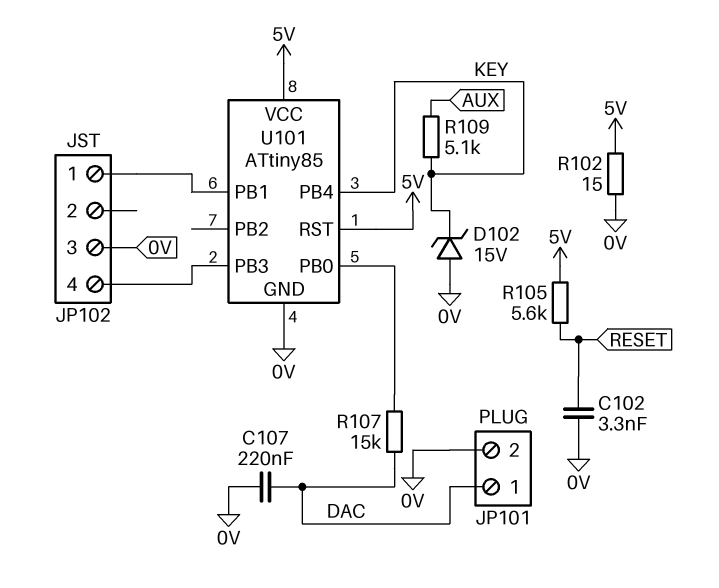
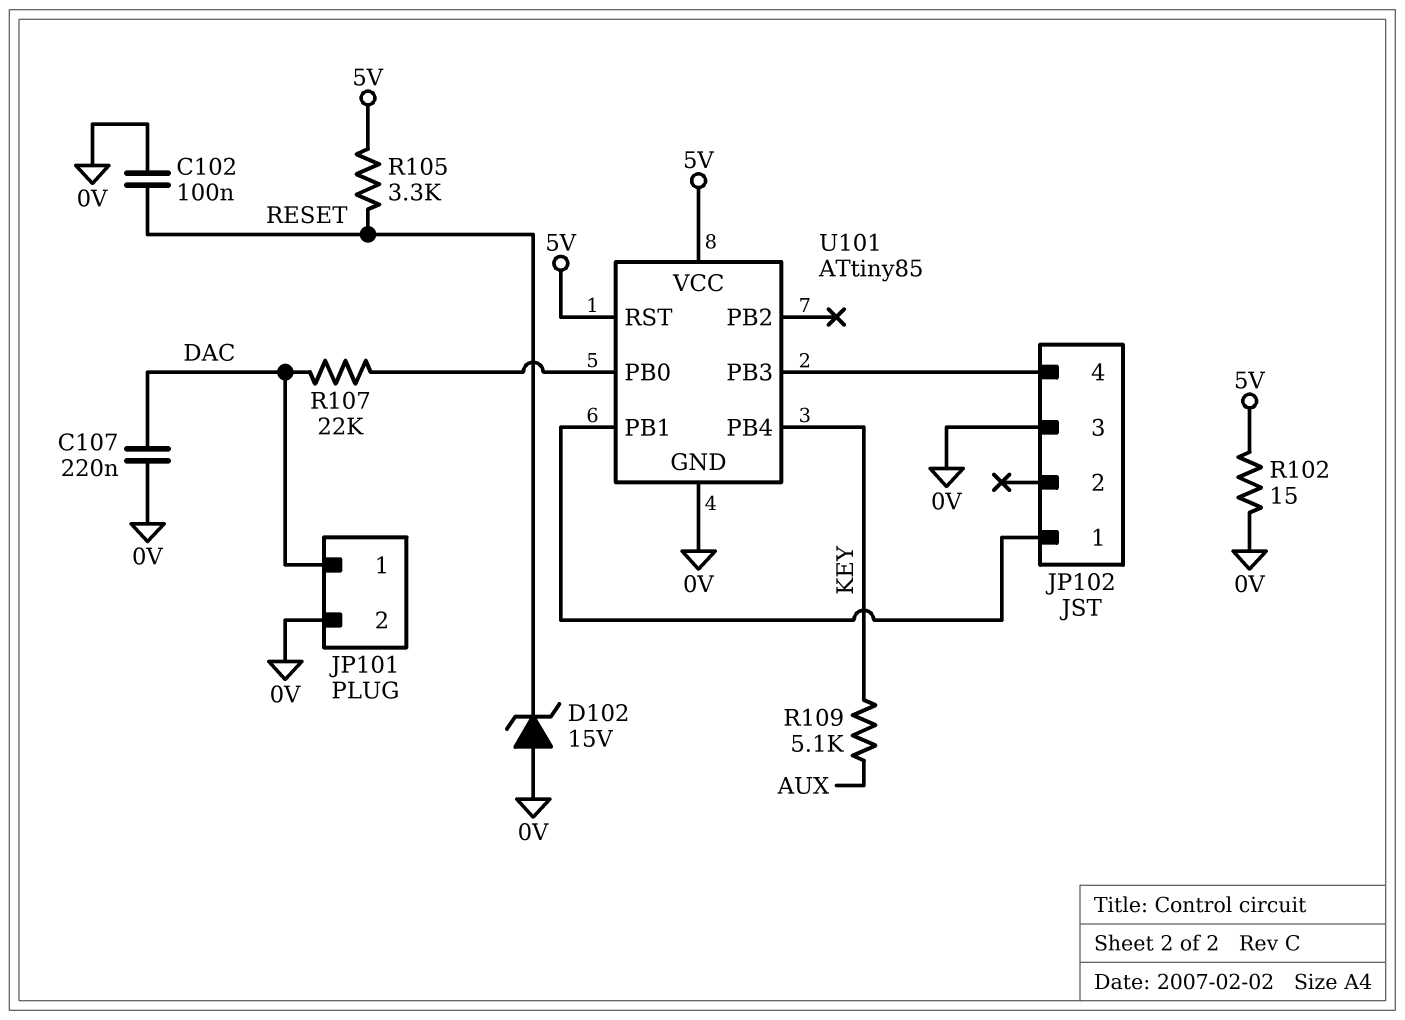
C102: 3.3nF (0V, RESET) -> 100nF (0V, RESET)
D102: zener 15V (A 0V, K KEY) -> zener 15V (A 0V, K RESET)
R105: 5.6k (5V, RESET) -> 3.3k (5V, RESET)
R107: 15k (DAC, U101/PB0) -> 22k (DAC, U101/PB0)

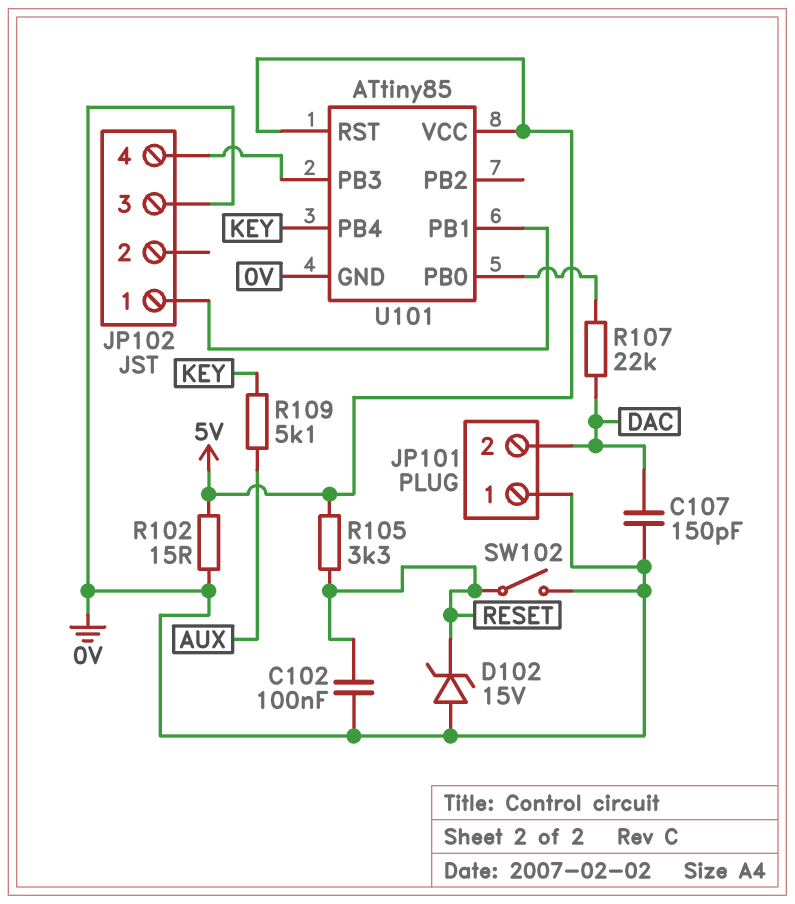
C107: 220nF (0V, DAC) -> 150pF (0V, DAC)
JP101 pin 1: DAC -> 0V
JP101 pin 2: 0V -> DAC
SW102: none -> switch (0V, RESET)

